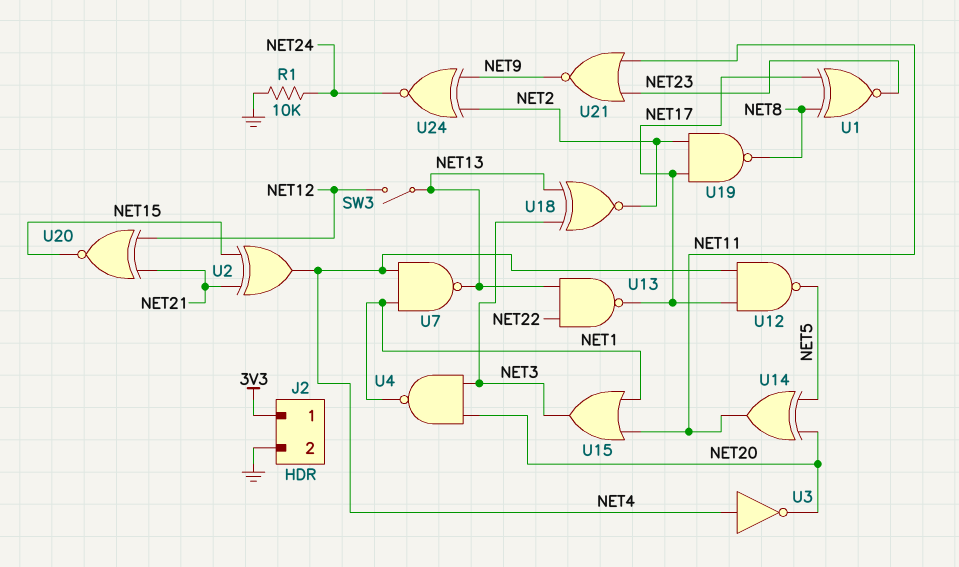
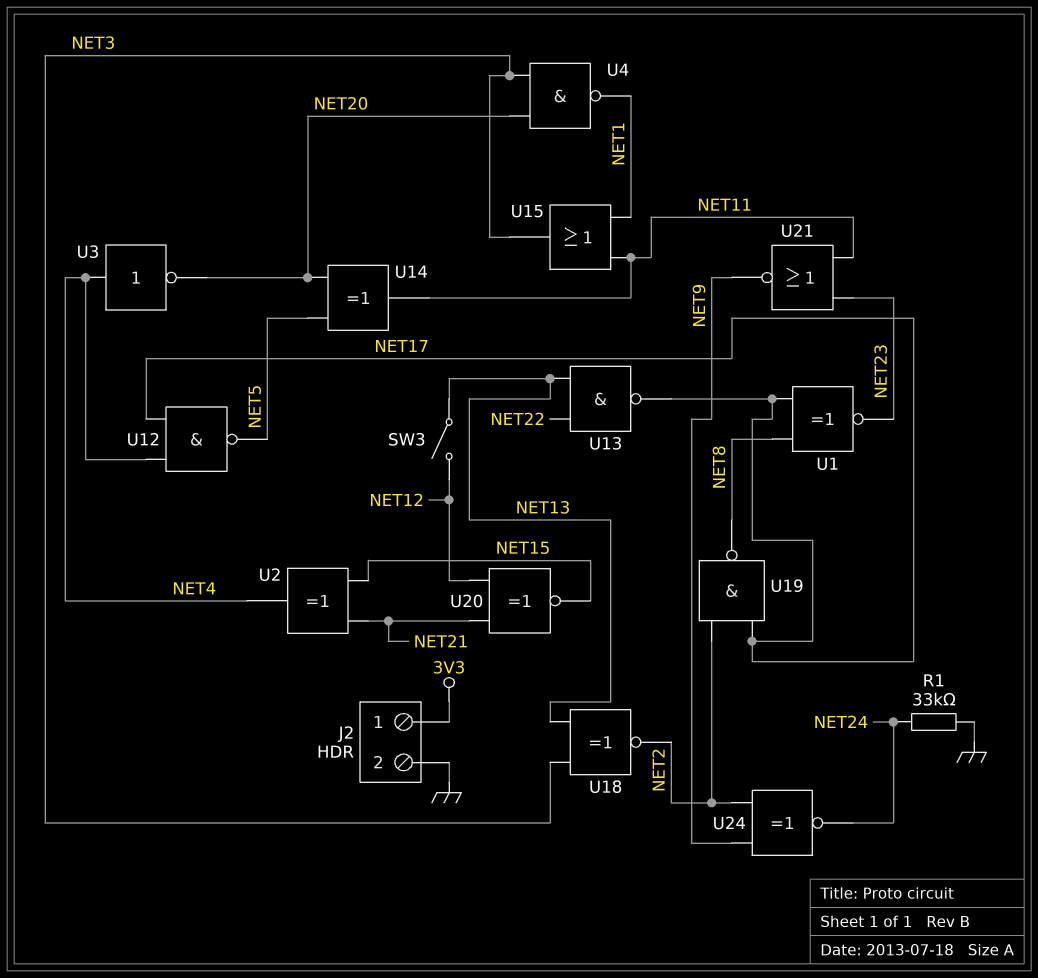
R1: 10k (GND, NET24) -> 33k (GND, NET24)
U7: NAND (in NET1, in NET4, out NET13) -> none

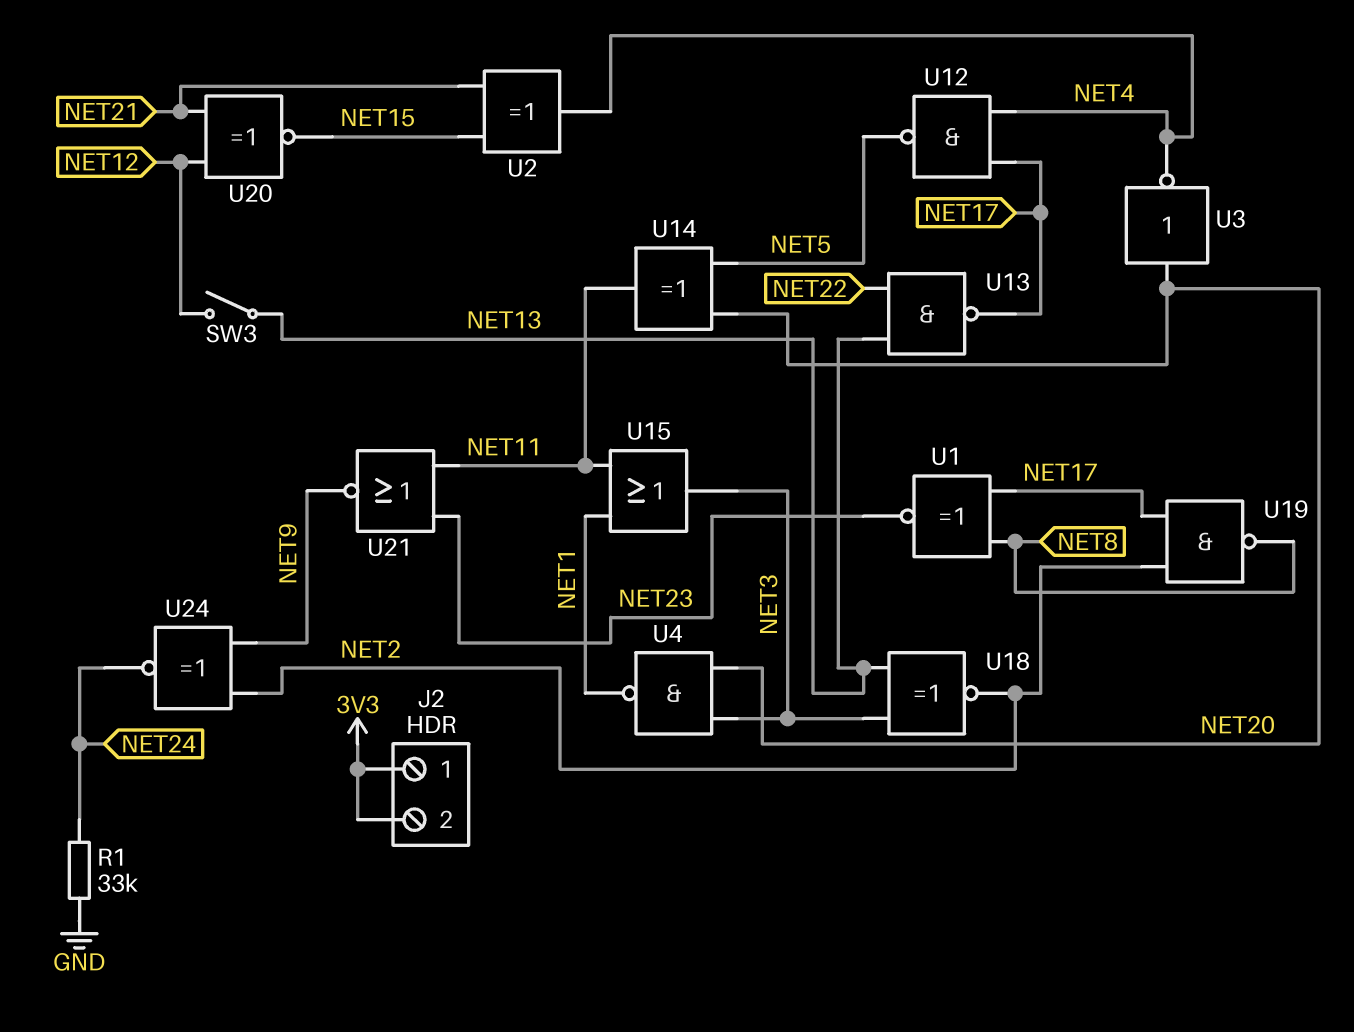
J2 pin 2: GND -> 3V3
U3: NOT (in NET4, out NET20) -> NOT (in NET20, out NET4)

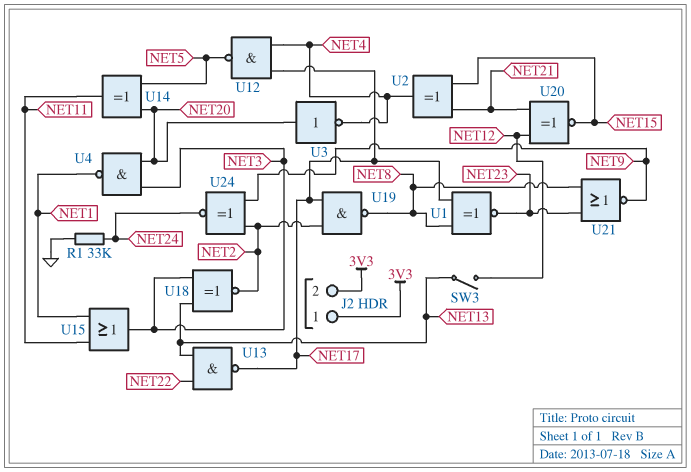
U21: NOR (in NET11, in NET23, out NET9) -> NOR (in NET8, in NET23, out NET9)

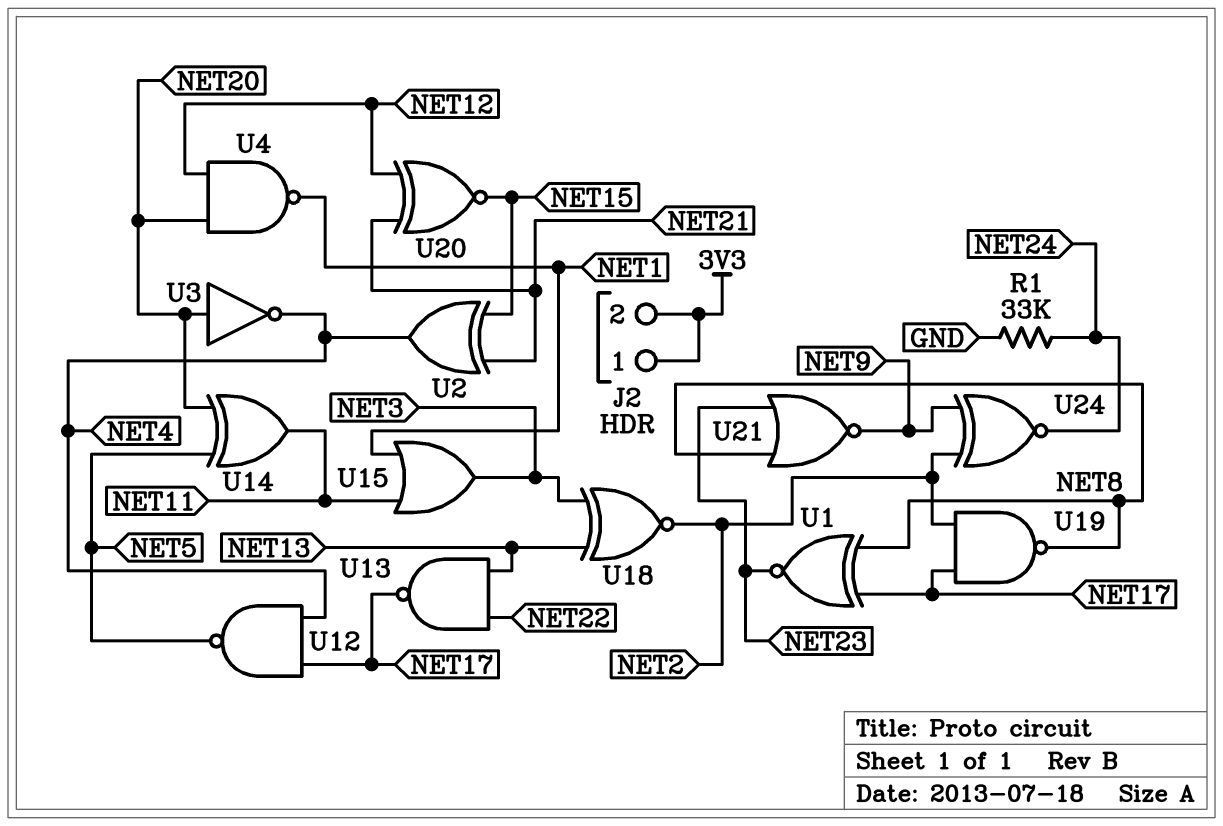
SW3: switch (NET12, NET13) -> none
U4: NAND (in NET3, in NET20, out NET1) -> NAND (in NET12, in NET20, out NET1)

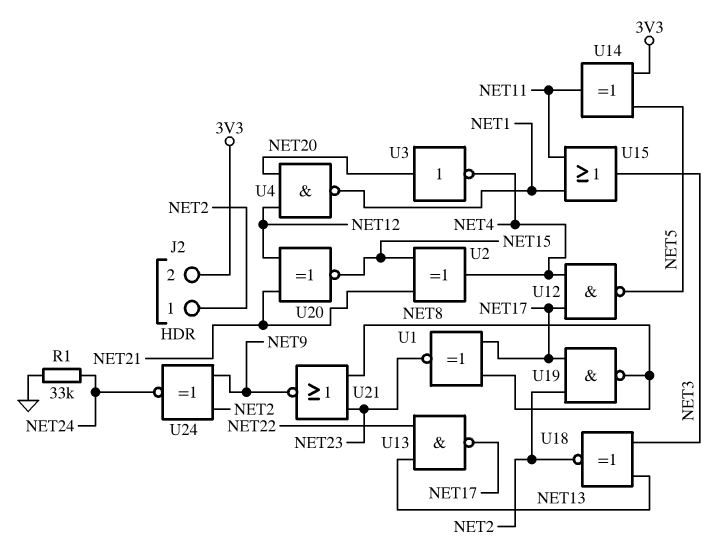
J2 pin 1: 3V3 -> NET2
U14: XOR (in NET5, in NET20, out NET11) -> XOR (in 3V3, in NET5, out NET11)

